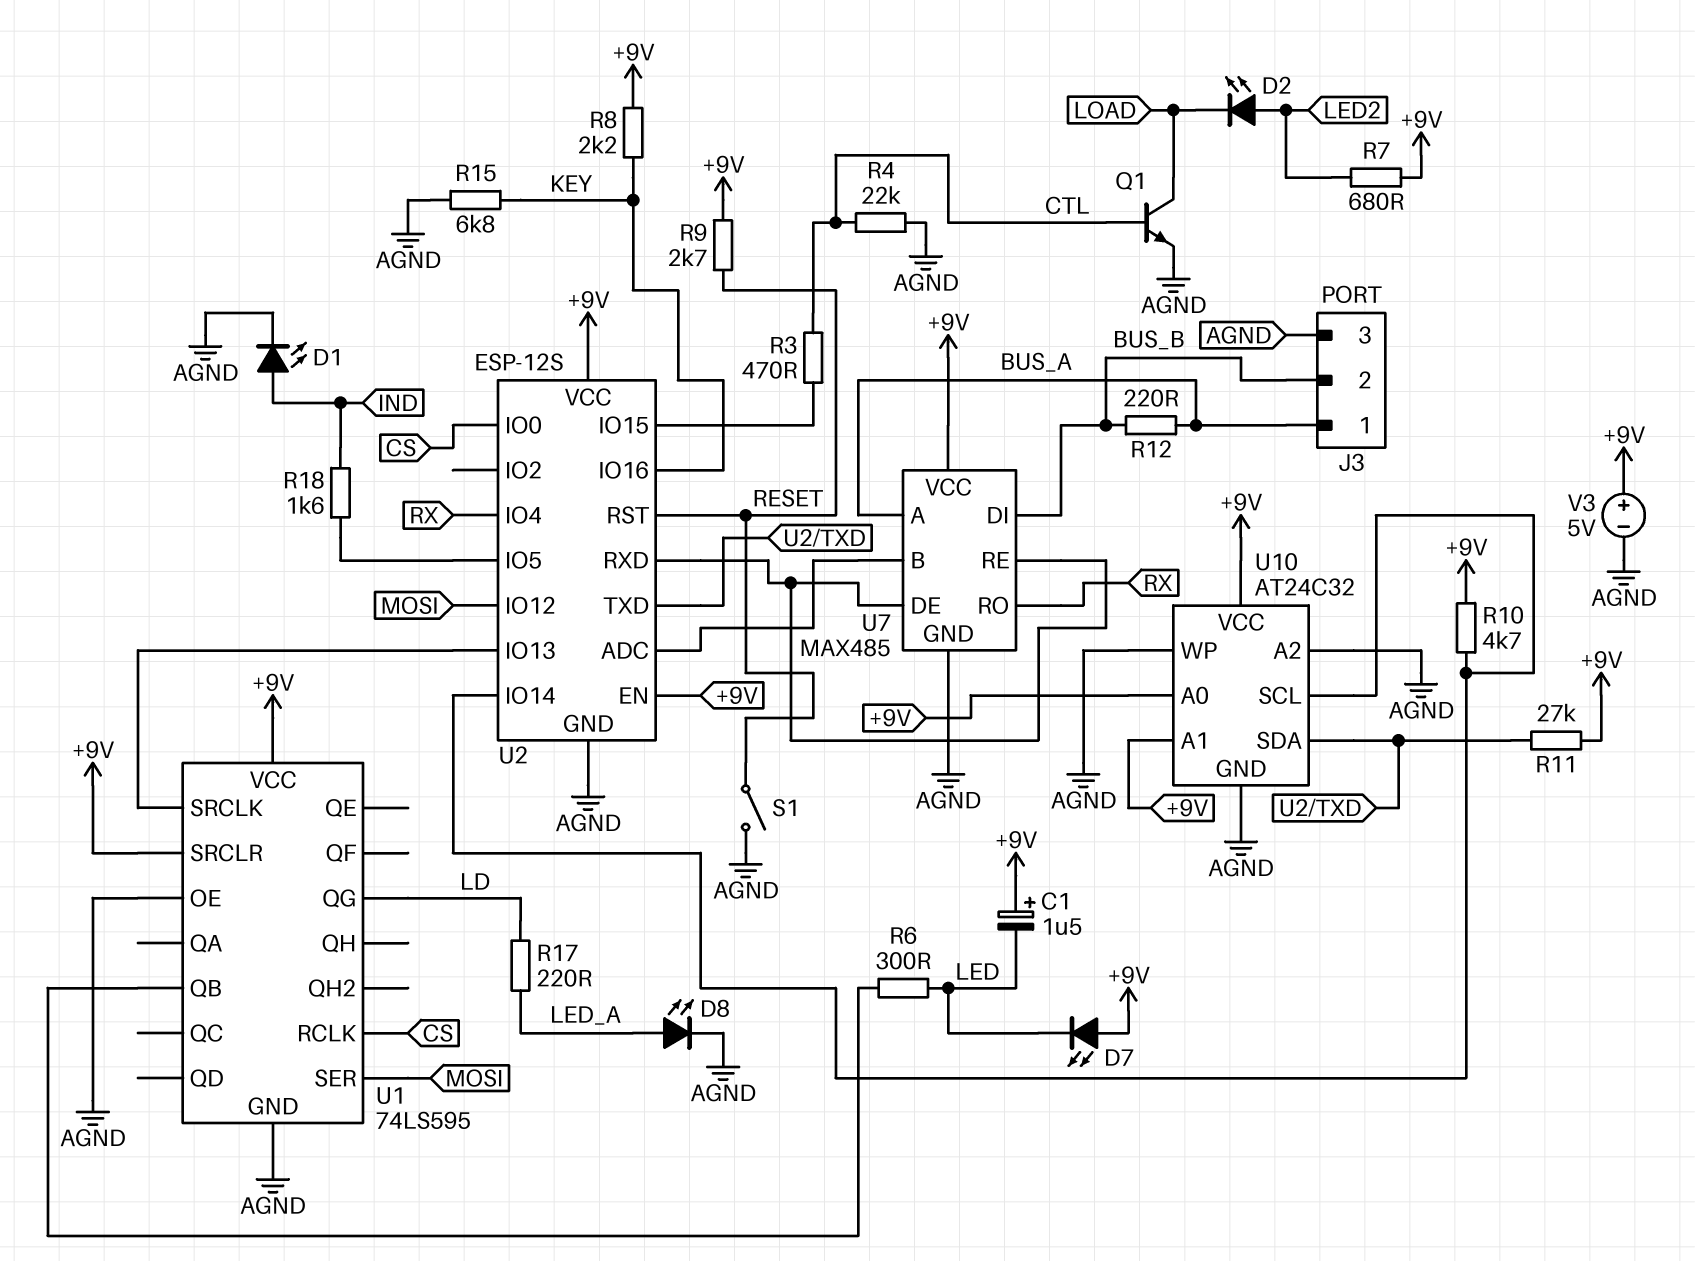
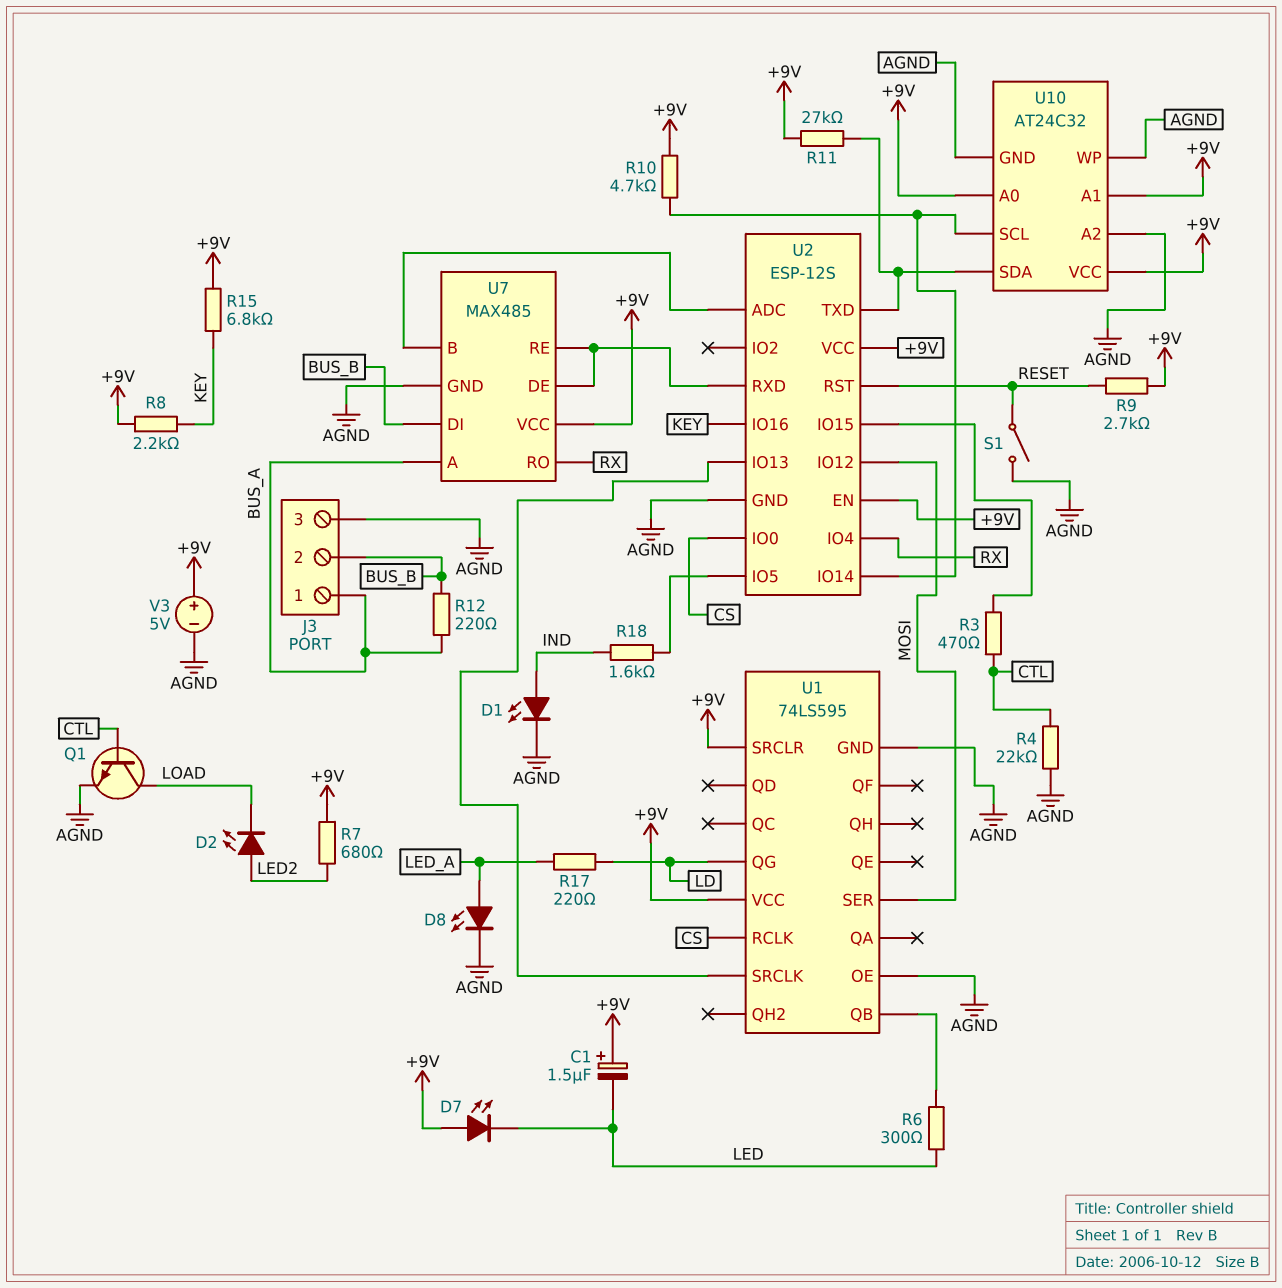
R15: 6.8k (AGND, KEY) -> 6.8k (+9V, KEY)

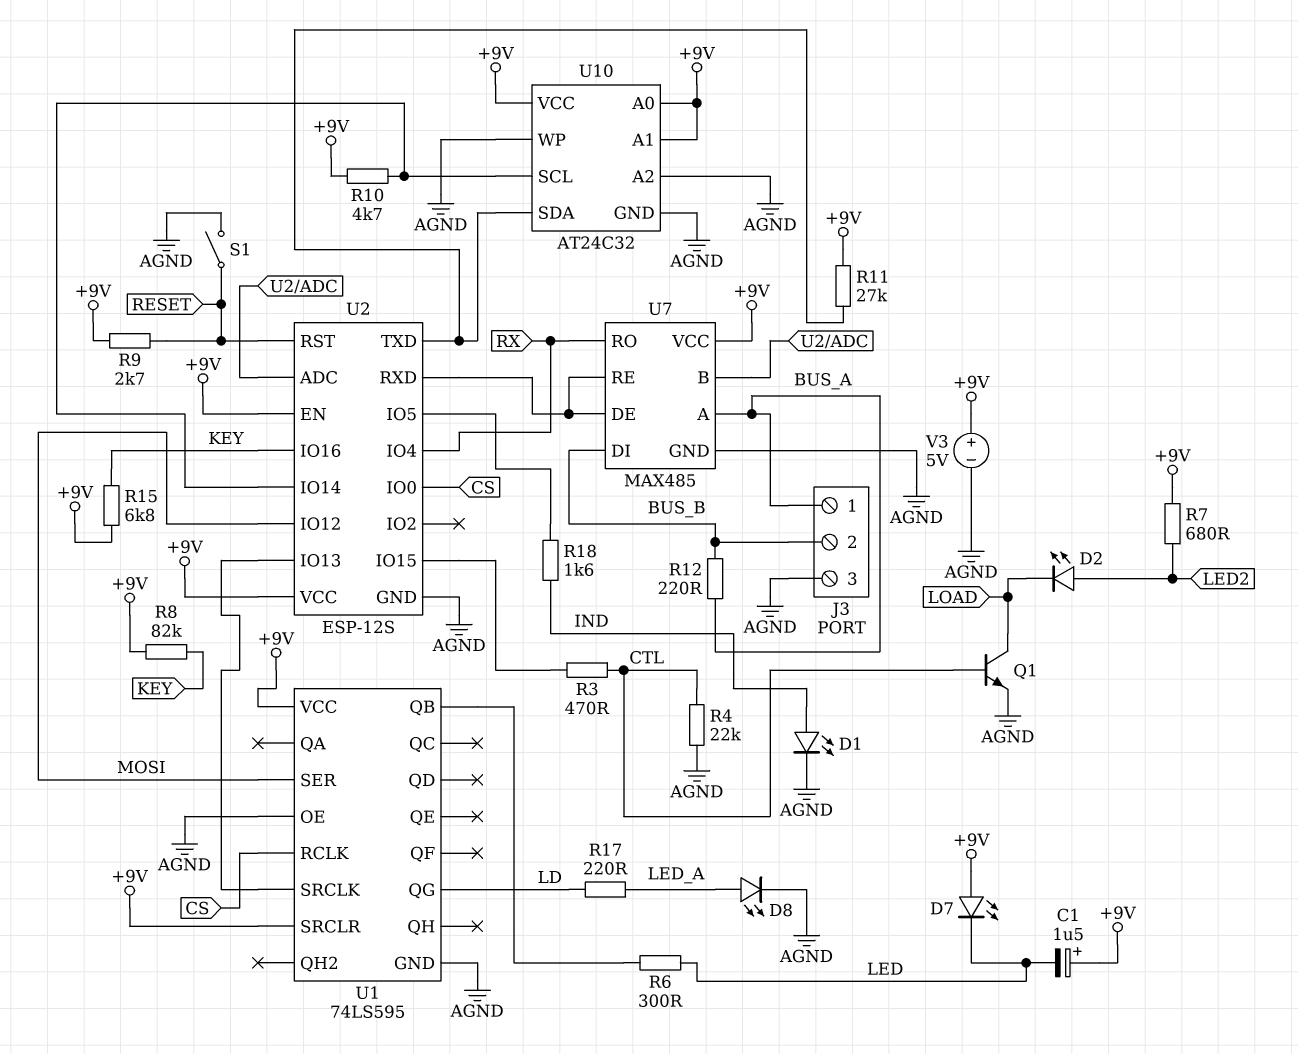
R8: 2.2k (+9V, KEY) -> 82k (+9V, KEY)

